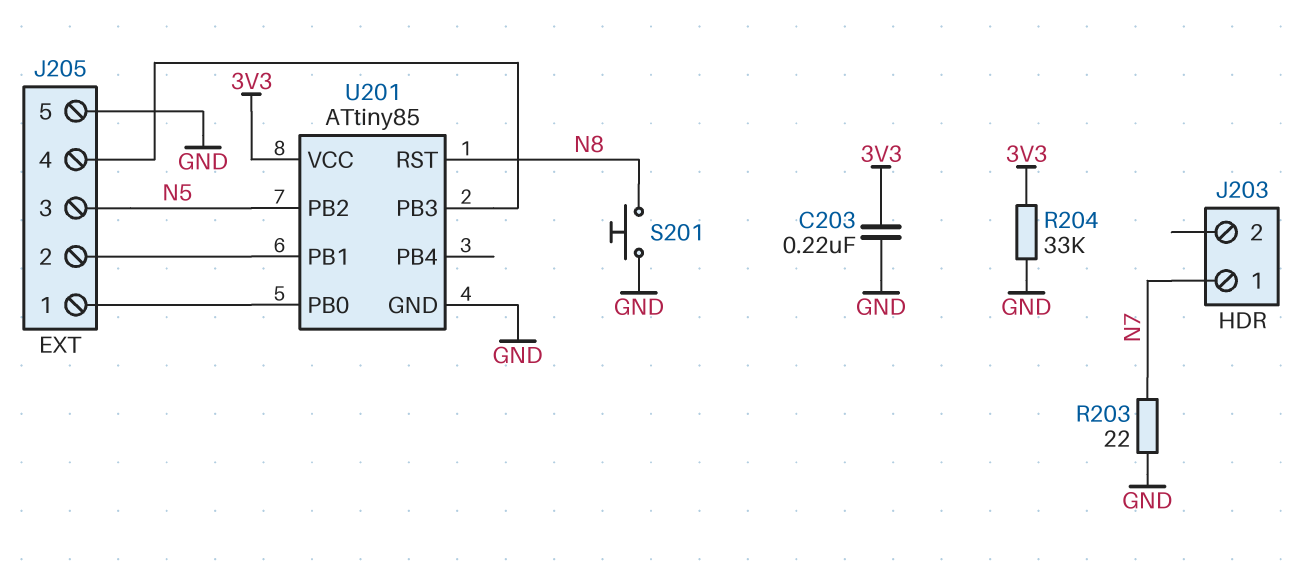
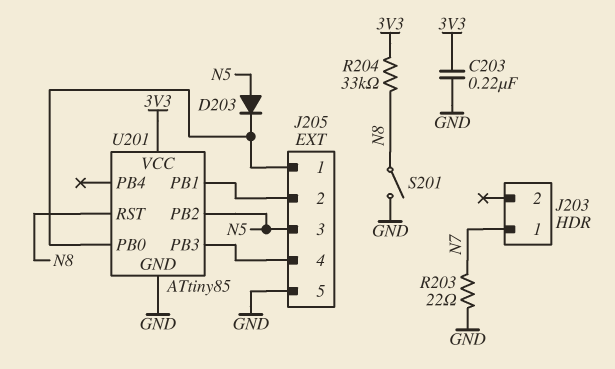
D203: none -> diode (A N5, K J205/1)
R204: 33k (3V3, GND) -> 33k (3V3, N8)
S201: button (GND, N8) -> switch (GND, N8)

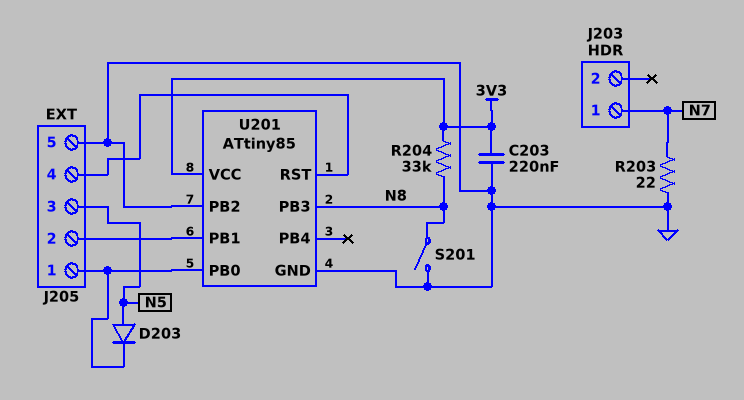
U201 pin PB2: N5 -> GND
U201 pin PB3: J205/4 -> N8
U201 pin RST: N8 -> J205/4

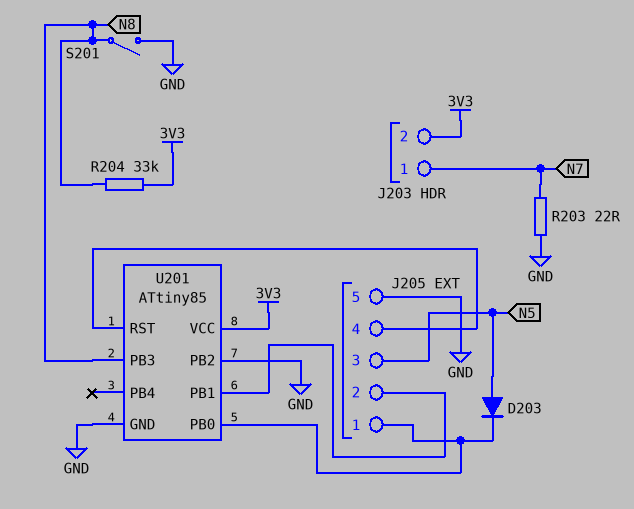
C203: 220nF (3V3, GND) -> none
J203 pin 2: none -> 3V3

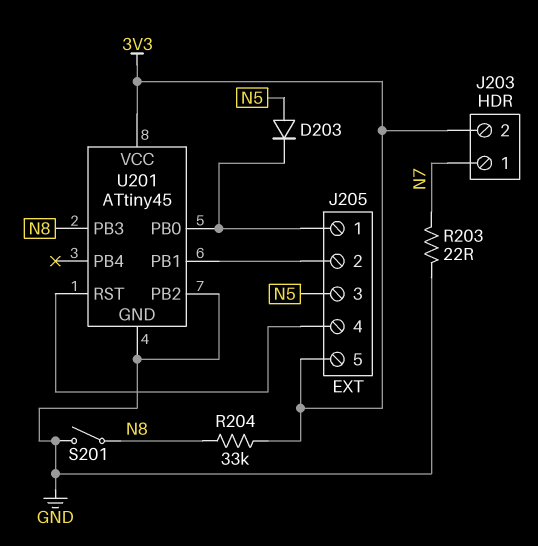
J205 pin 5: GND -> 3V3
U201: ATtiny85 -> ATtiny45

